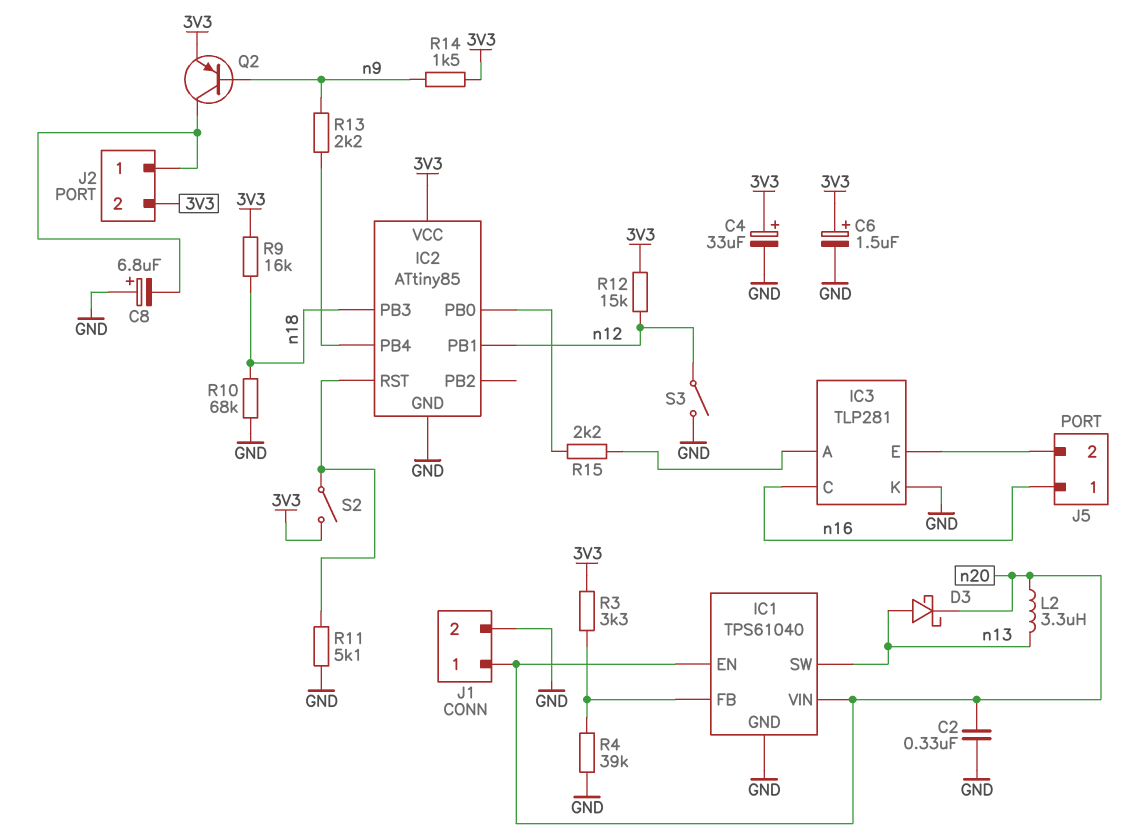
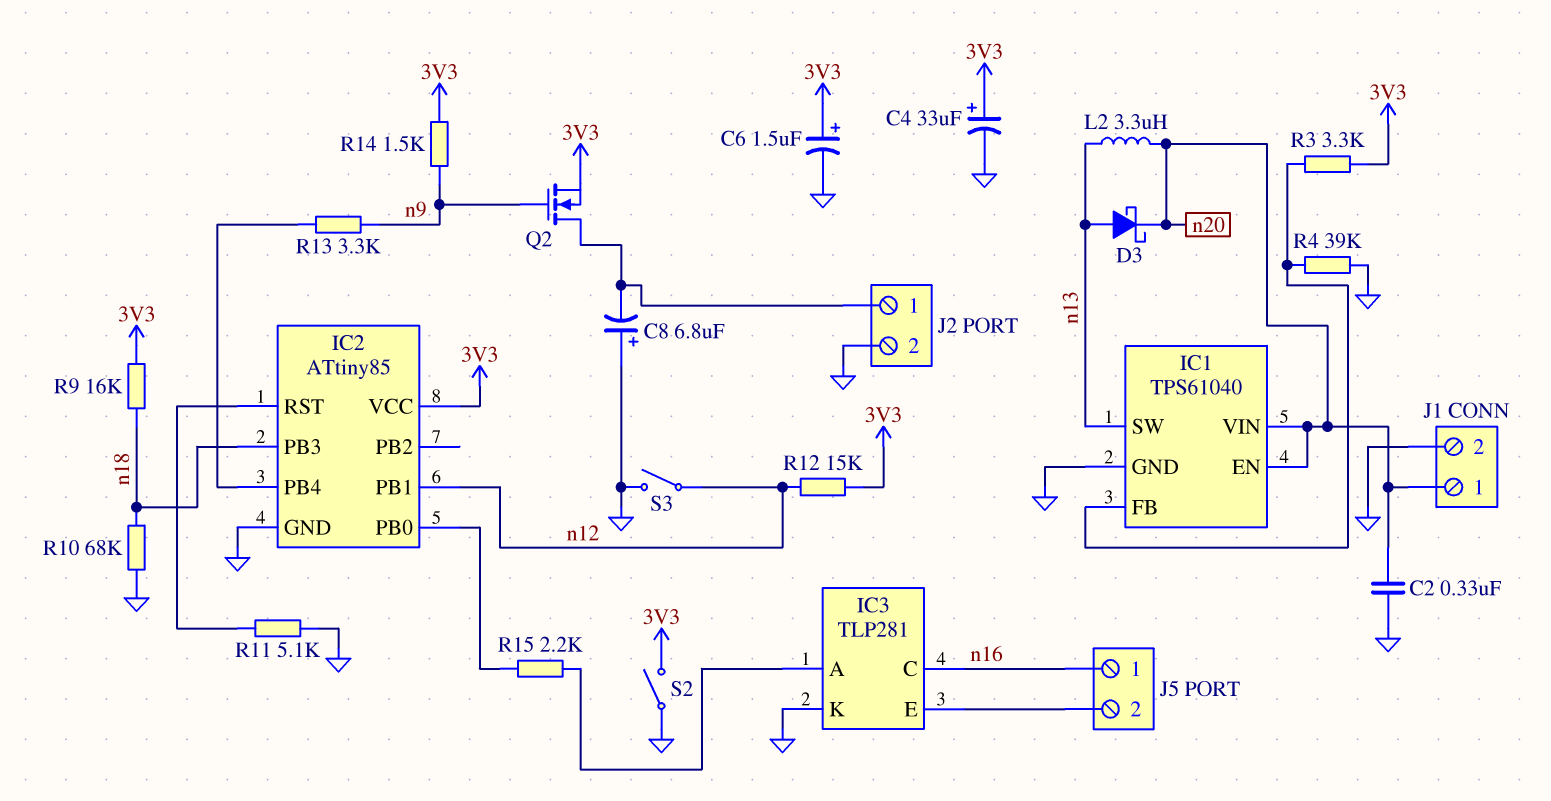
J2 pin 2: 3V3 -> GND
Q2: PNP (B n9, C J2/1, E 3V3) -> NMOS (G n9, D J2/1, S 3V3)
R13: 2.2k (IC2/PB4, n9) -> 3.3k (IC2/PB4, n9)
S2: switch (3V3, IC2/RST) -> switch (3V3, GND)

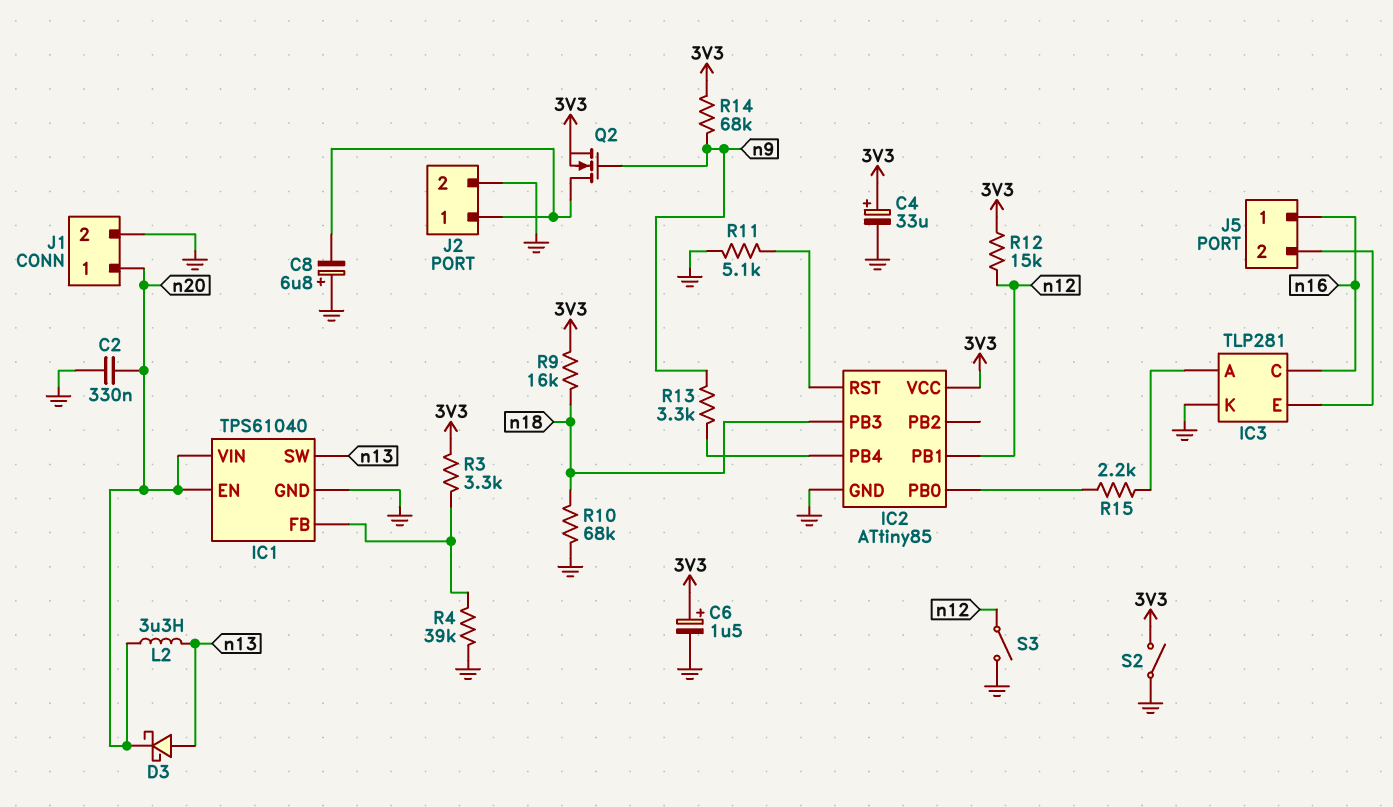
R14: 1.5k (3V3, n9) -> 68k (3V3, n9)

